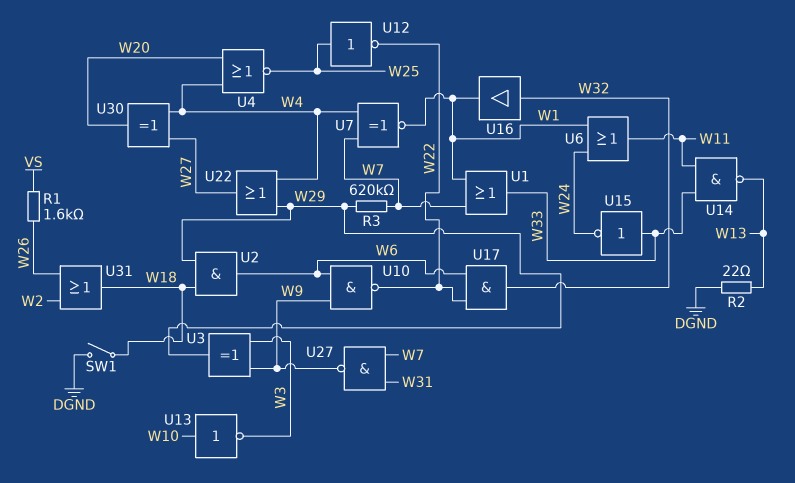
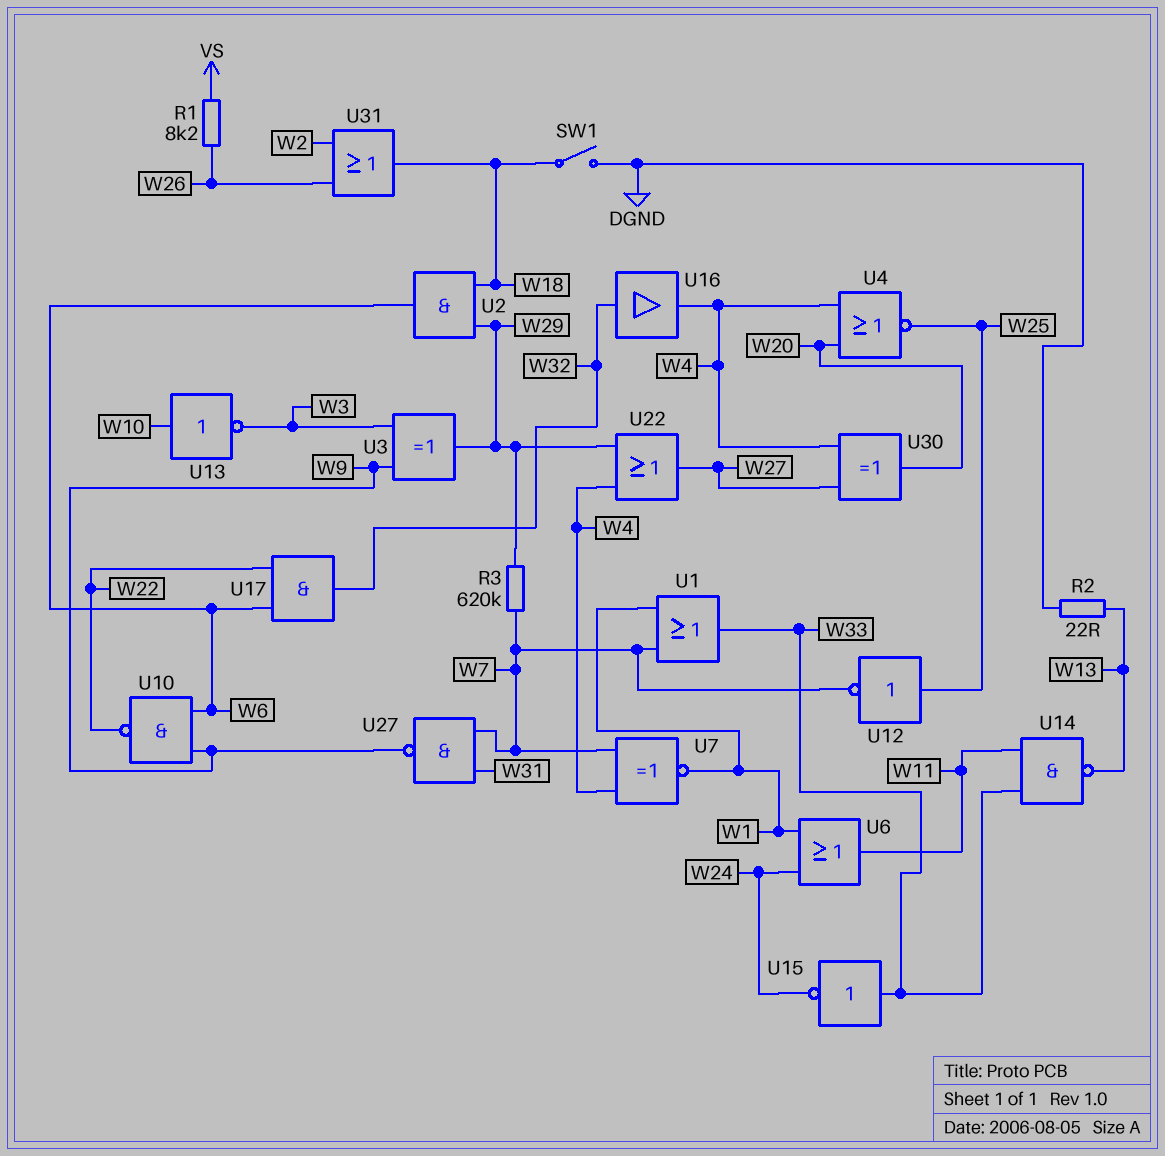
R1: 1.6k (VS, W26) -> 8.2k (VS, W26)
U12: NOT (in W25, out W22) -> NOT (in W25, out W7)
U16: buffer (in W32, out W1) -> buffer (in W32, out W4)

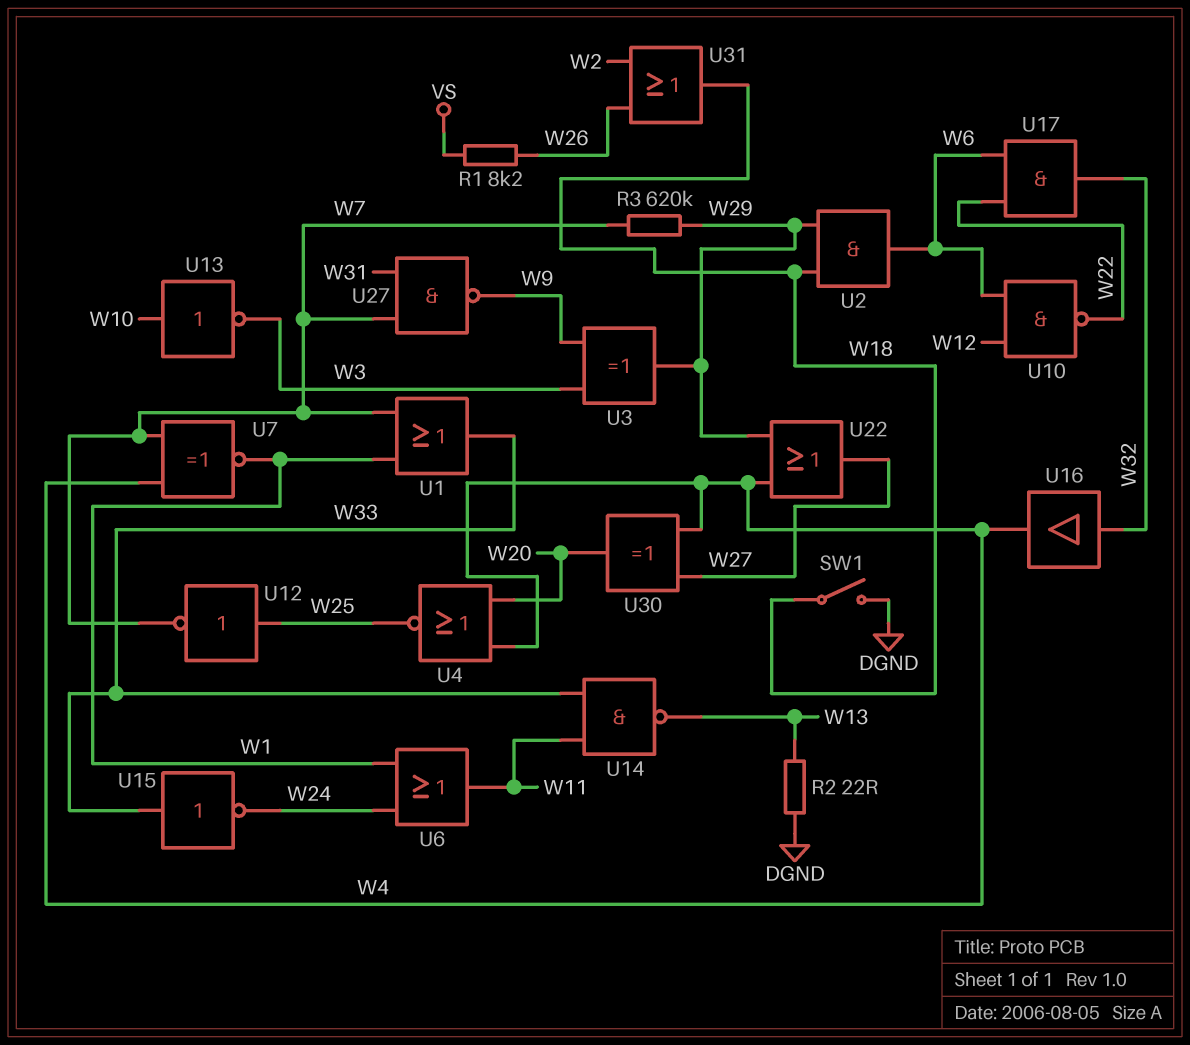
U10: NAND (in W6, in W9, out W22) -> NAND (in W6, in W12, out W22)

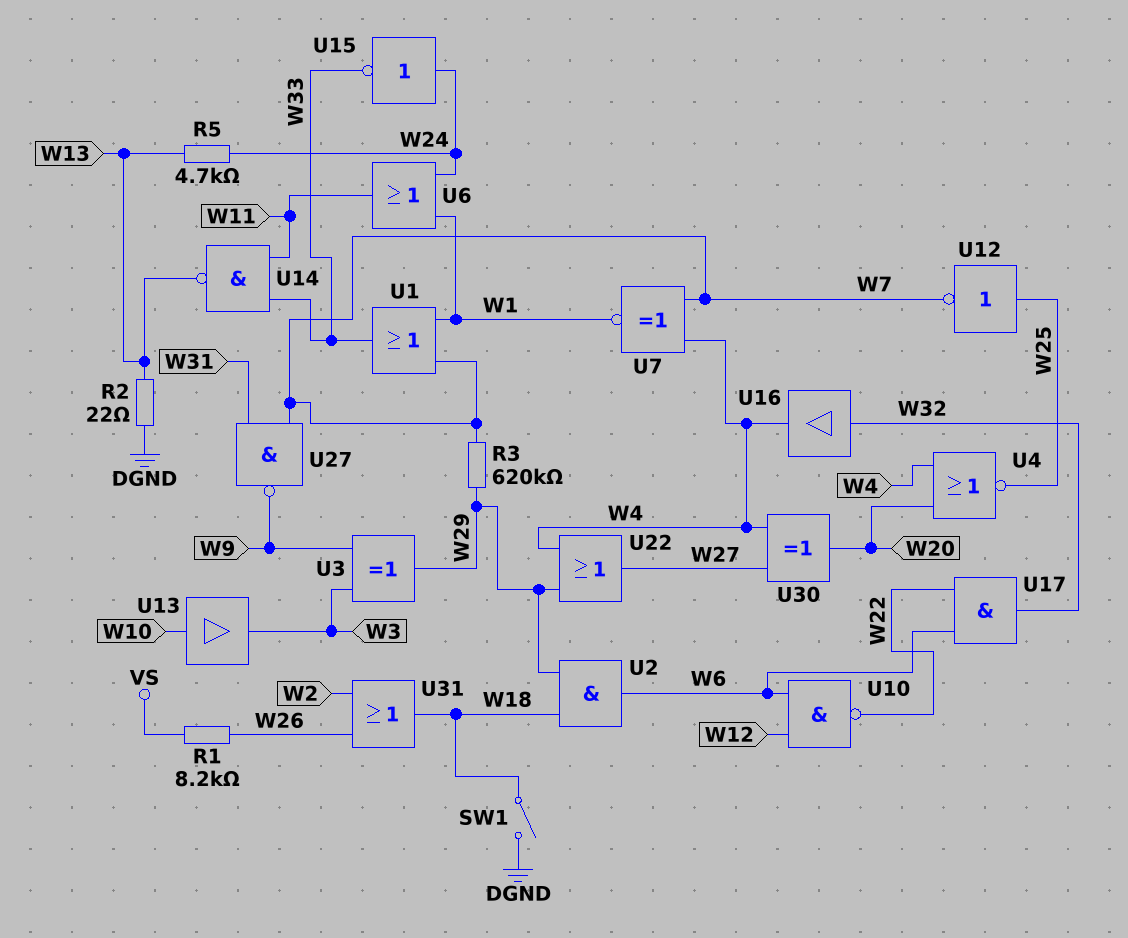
R5: none -> 4.7k (W13, W24)
U13: NOT (in W10, out W3) -> buffer (in W10, out W3)
U15: NOT (in W33, out W24) -> NOT (in W24, out W33)

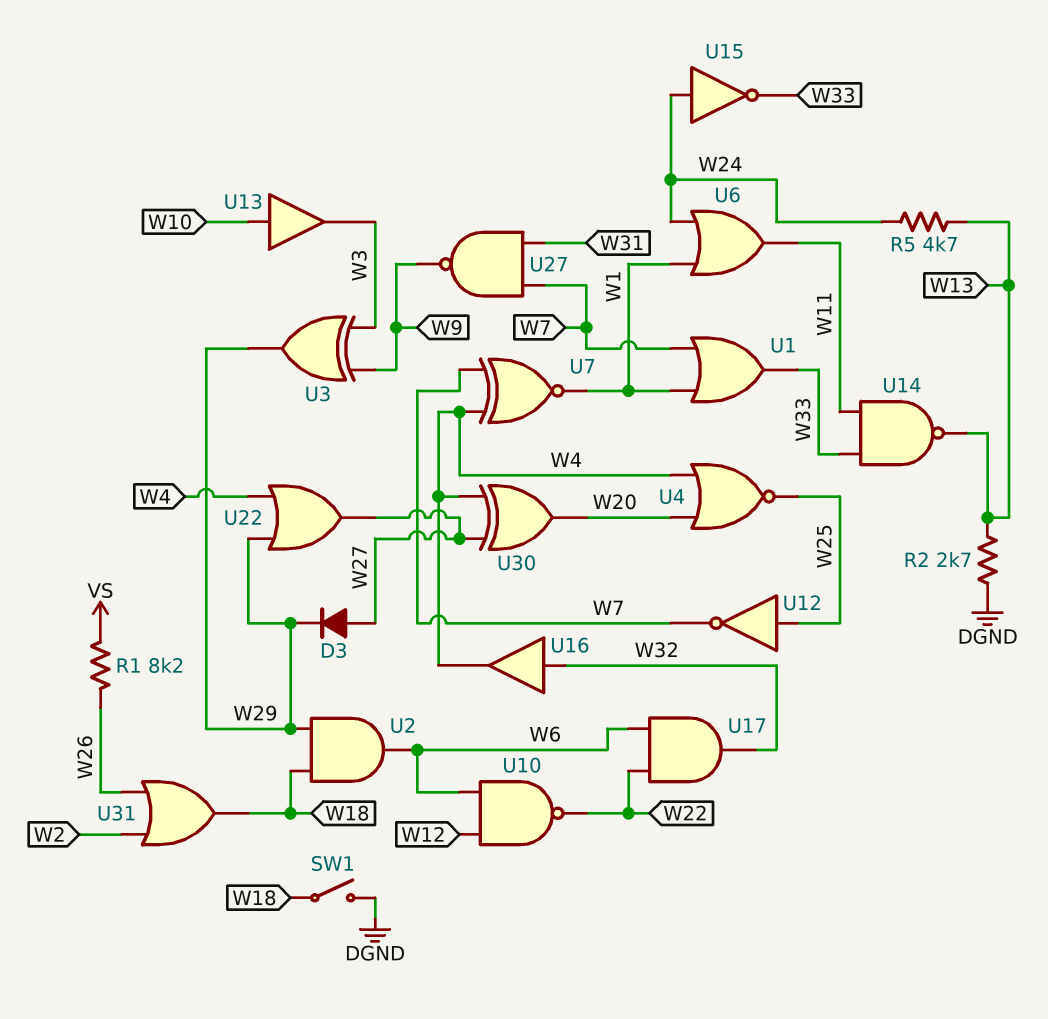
D3: none -> diode (A W27, K W29)
R2: 22 (DGND, W13) -> 2.7k (DGND, W13)
R3: 620k (W7, W29) -> none

